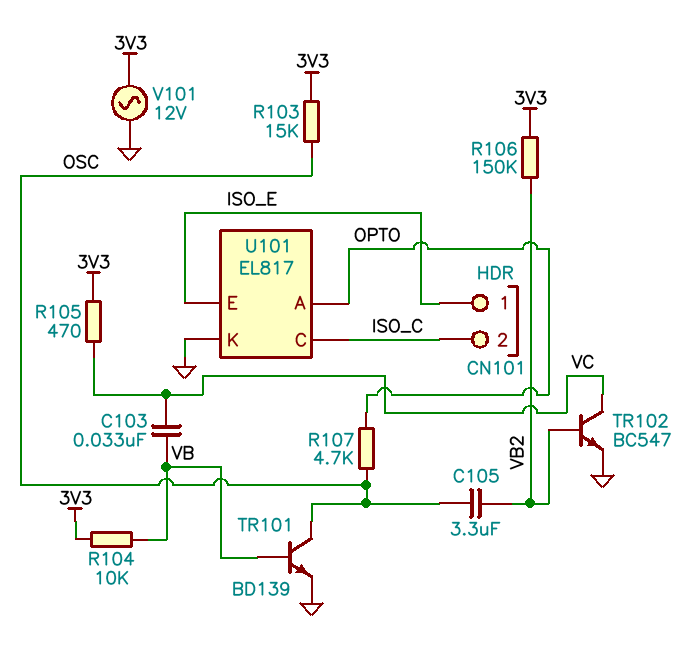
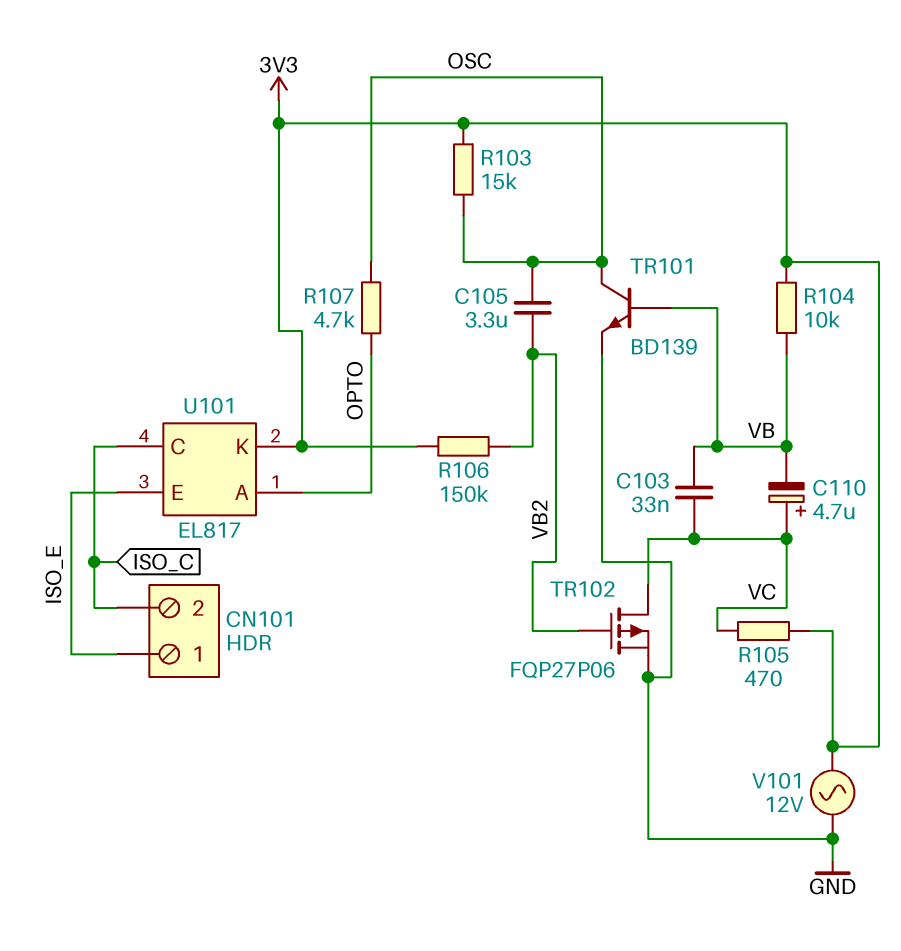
C110: none -> 4.7uF (plus VC, minus VB)
TR102: NPN BC547 (B VB2, C VC, E GND) -> PMOS FQP27P06 (G VB2, D VC, S GND)
U101 pin K: GND -> 3V3

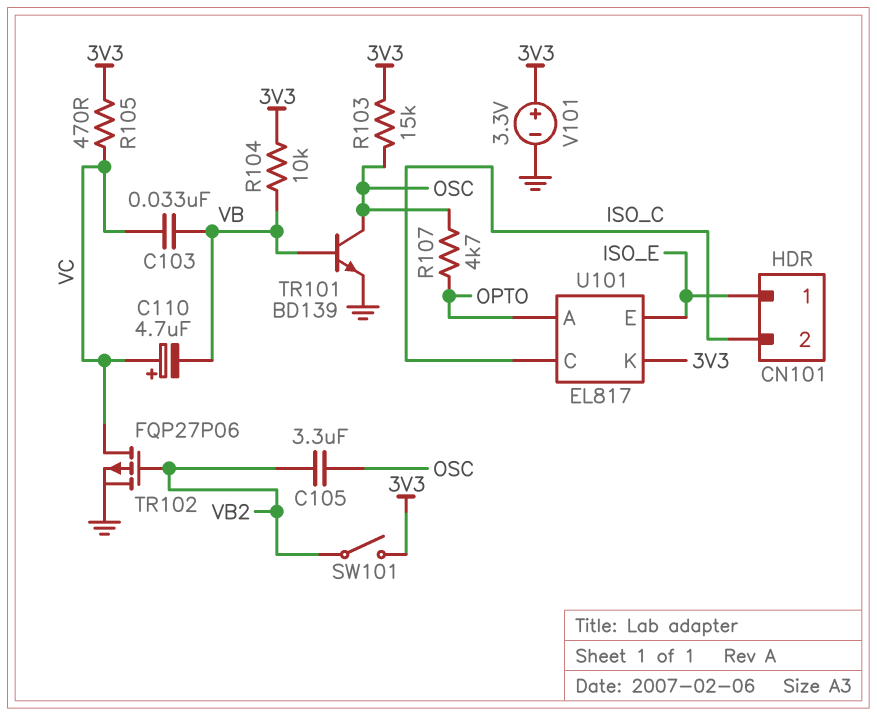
R106: 150k (3V3, VB2) -> none
SW101: none -> switch (3V3, VB2)
V101: AC 12V (3V3, GND) -> 3.3V (plus 3V3, minus GND)

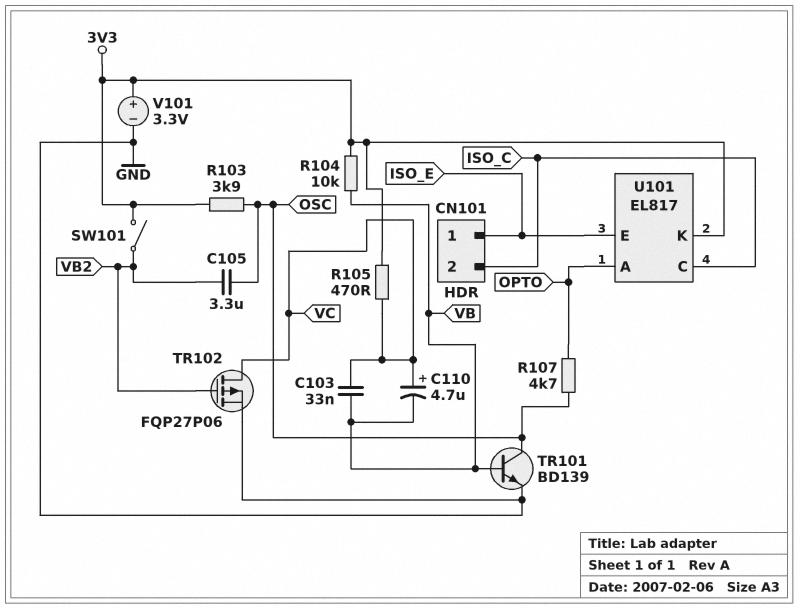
R103: 15k (3V3, OSC) -> 3.9k (3V3, OSC)

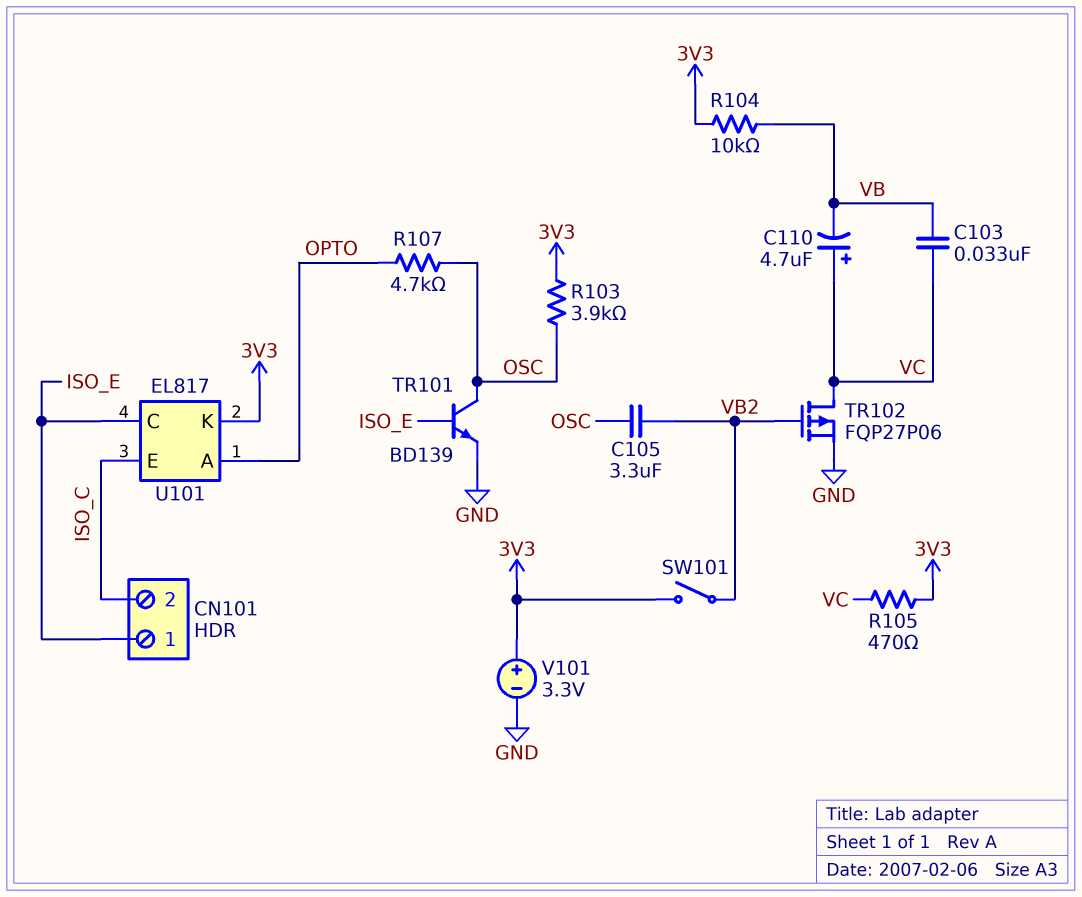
TR101: NPN BD139 (B VB, C OSC, E GND) -> NPN BD139 (B ISO_E, C OSC, E GND)
U101 pin C: ISO_C -> ISO_E
U101 pin E: ISO_E -> ISO_C

